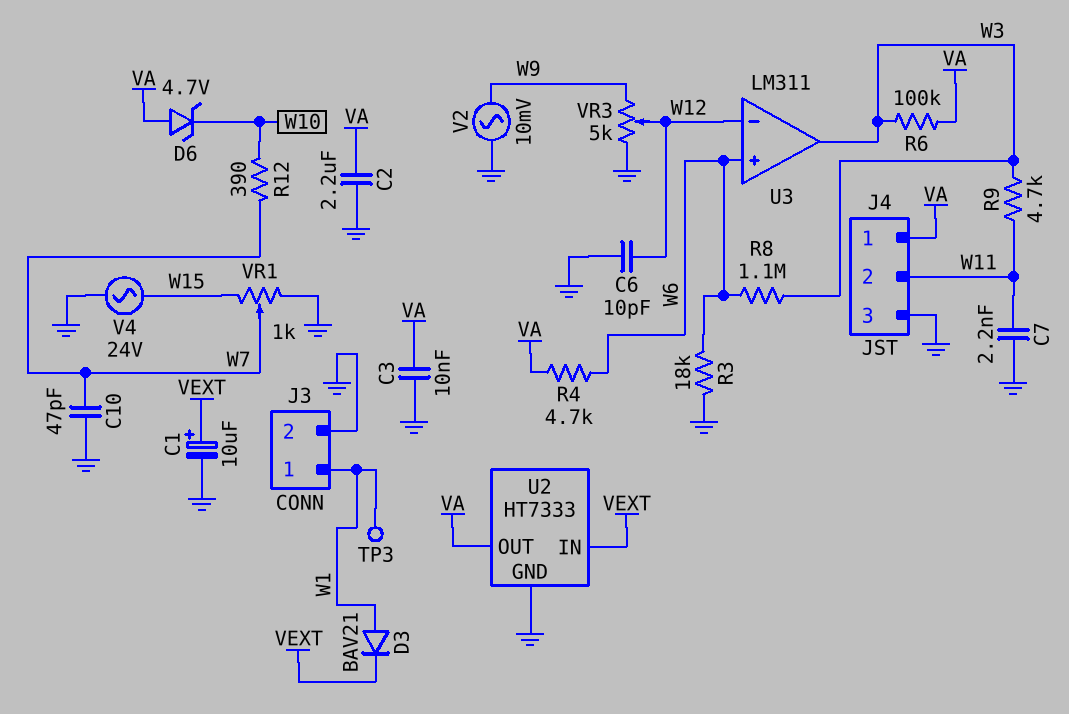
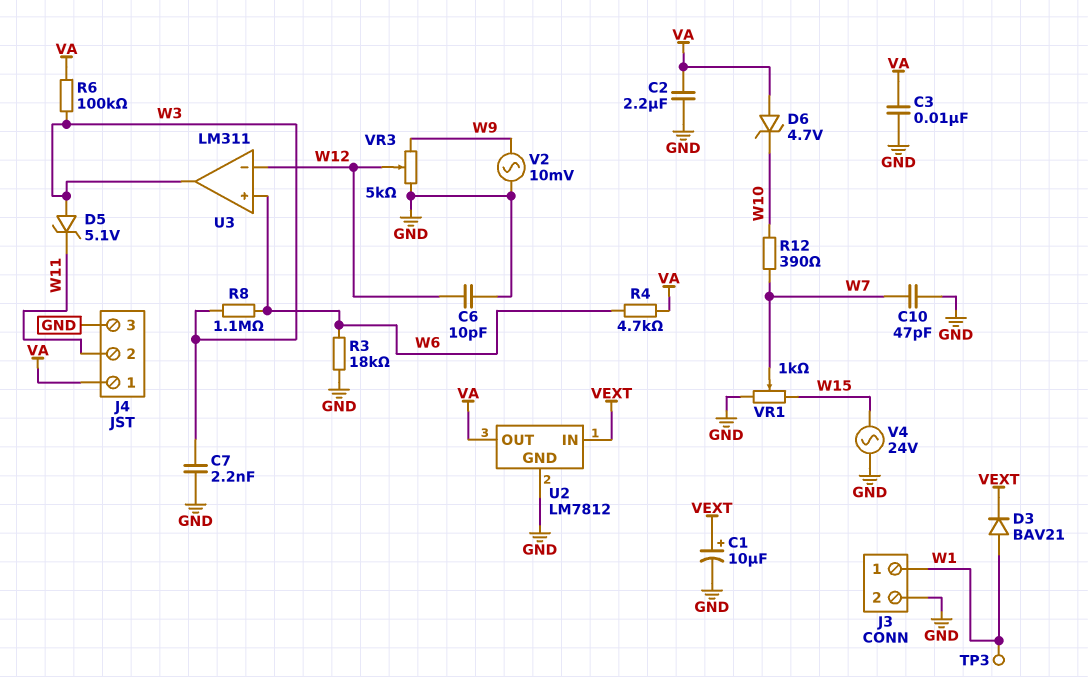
C7: 2.2nF (GND, W11) -> 2.2nF (GND, W3)
D5: none -> zener 5.1V (A W3, K W11)
R9: 4.7k (W3, W11) -> none
U2: HT7333 -> LM7812

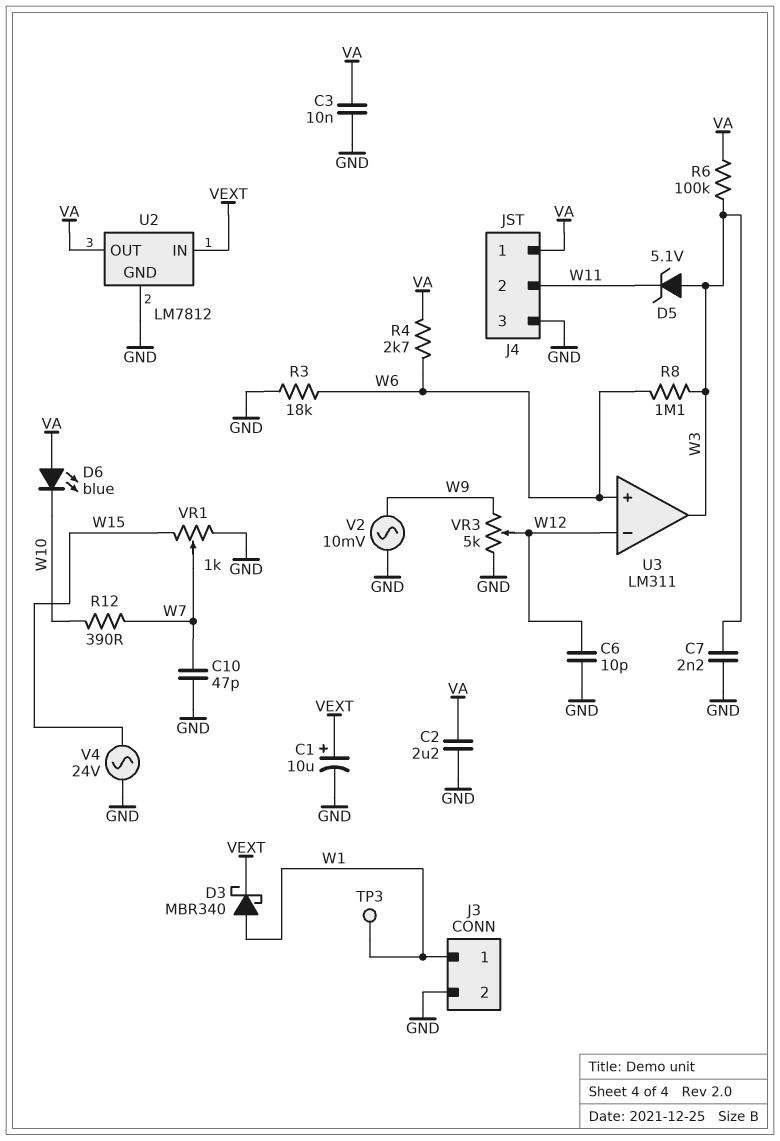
D3: diode BAV21 (A W1, K VEXT) -> schottky MBR340 (A W1, K VEXT)
D6: zener 4.7V (A VA, K W10) -> LED blue (A VA, K W10)
R4: 4.7k (VA, W6) -> 2.7k (VA, W6)

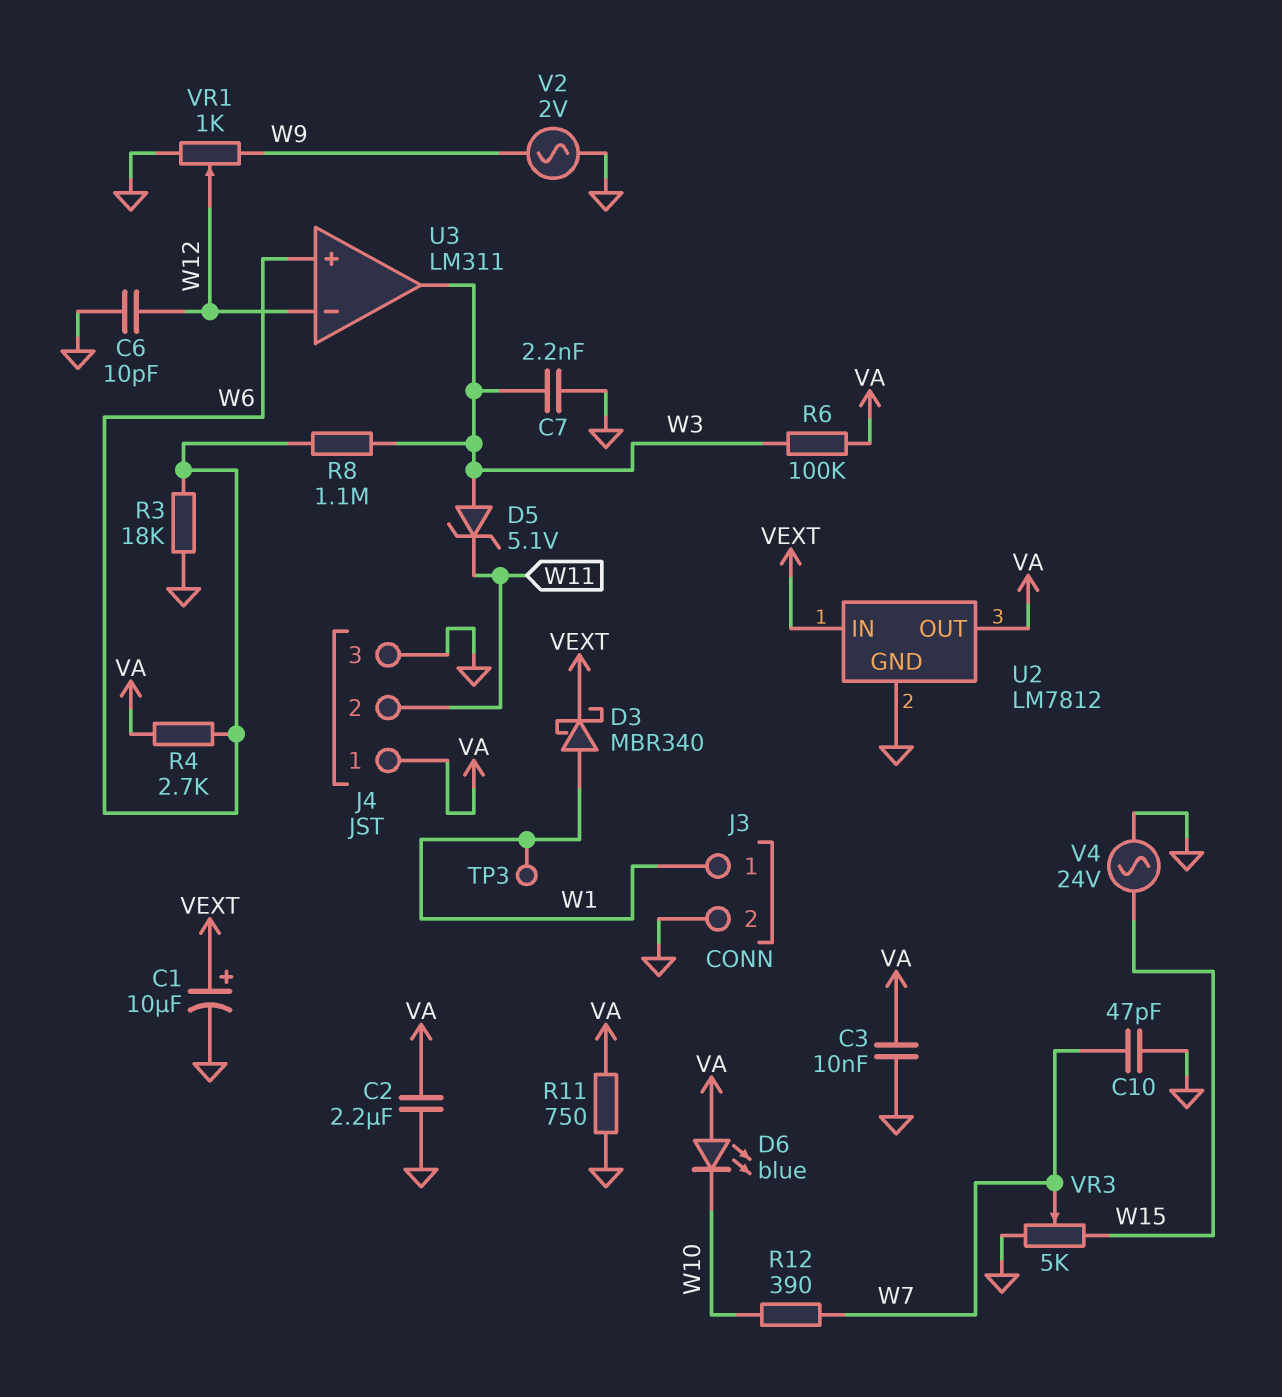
R11: none -> 750 (GND, VA)
V2: AC 10mV (GND, W9) -> AC 2V (GND, W9)
VR1: 1k (GND, W15, wiper W7) -> 1k (GND, W9, wiper W12)
VR3: 5k (GND, W9, wiper W12) -> 5k (GND, W15, wiper W7)

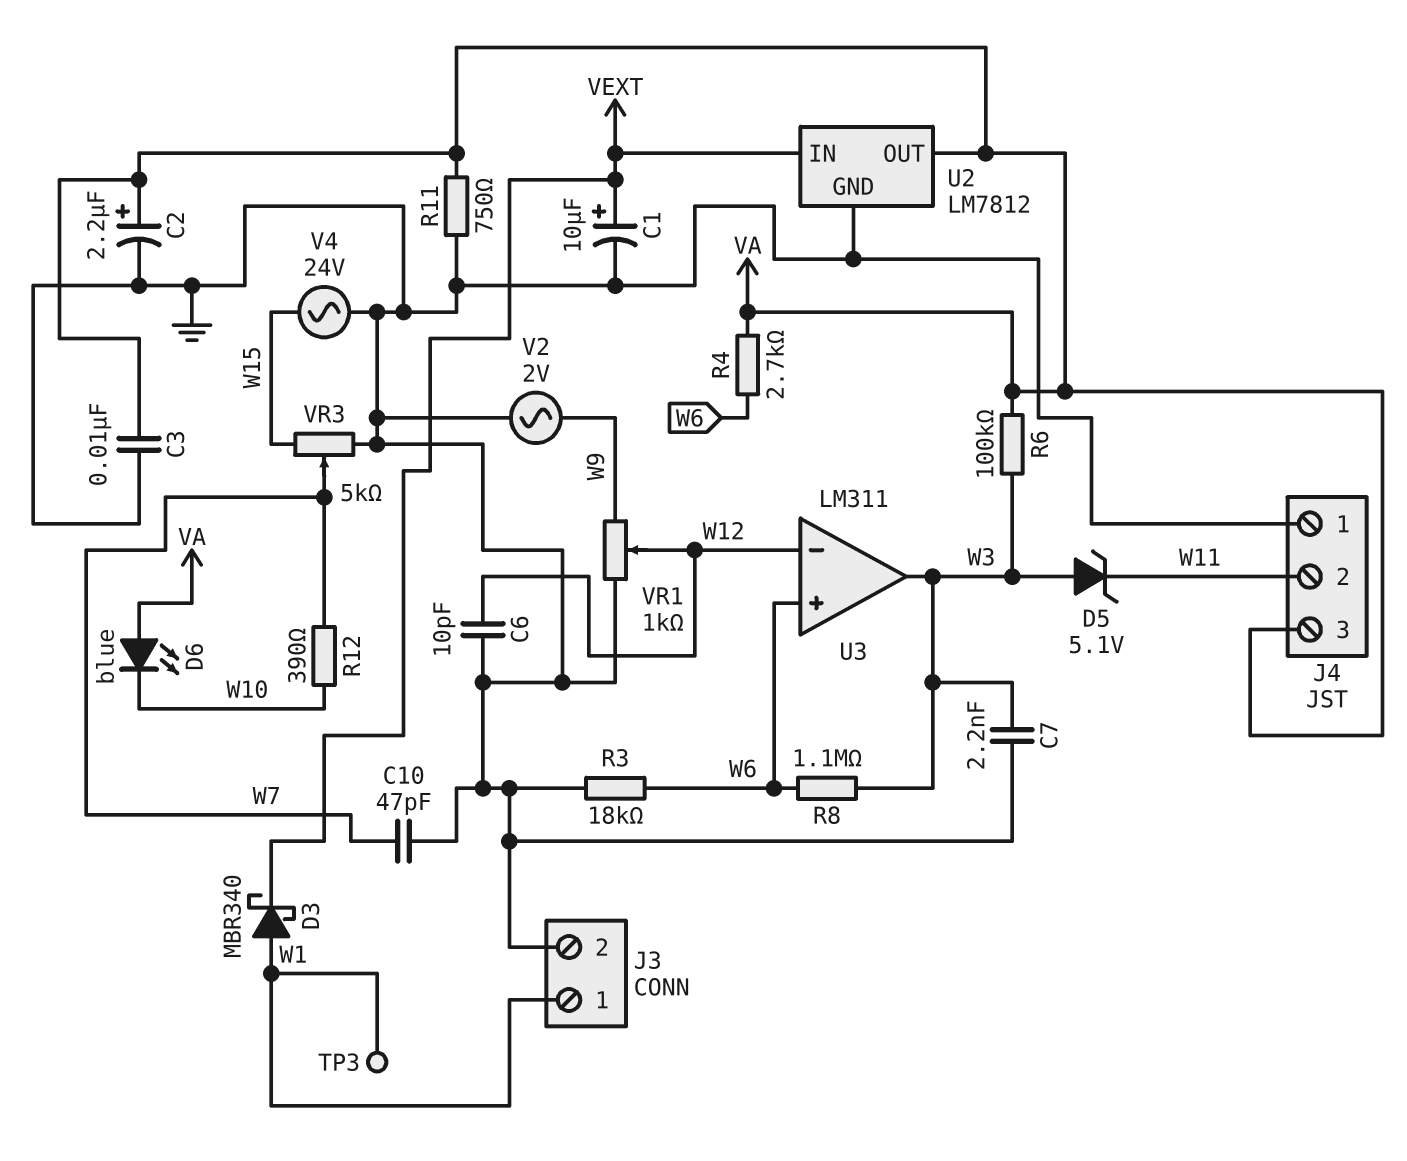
C2: 2.2uF (GND, VA) -> 2.2uF (plus VA, minus GND)
J4 pin 1: VA -> GND
J4 pin 3: GND -> VA

